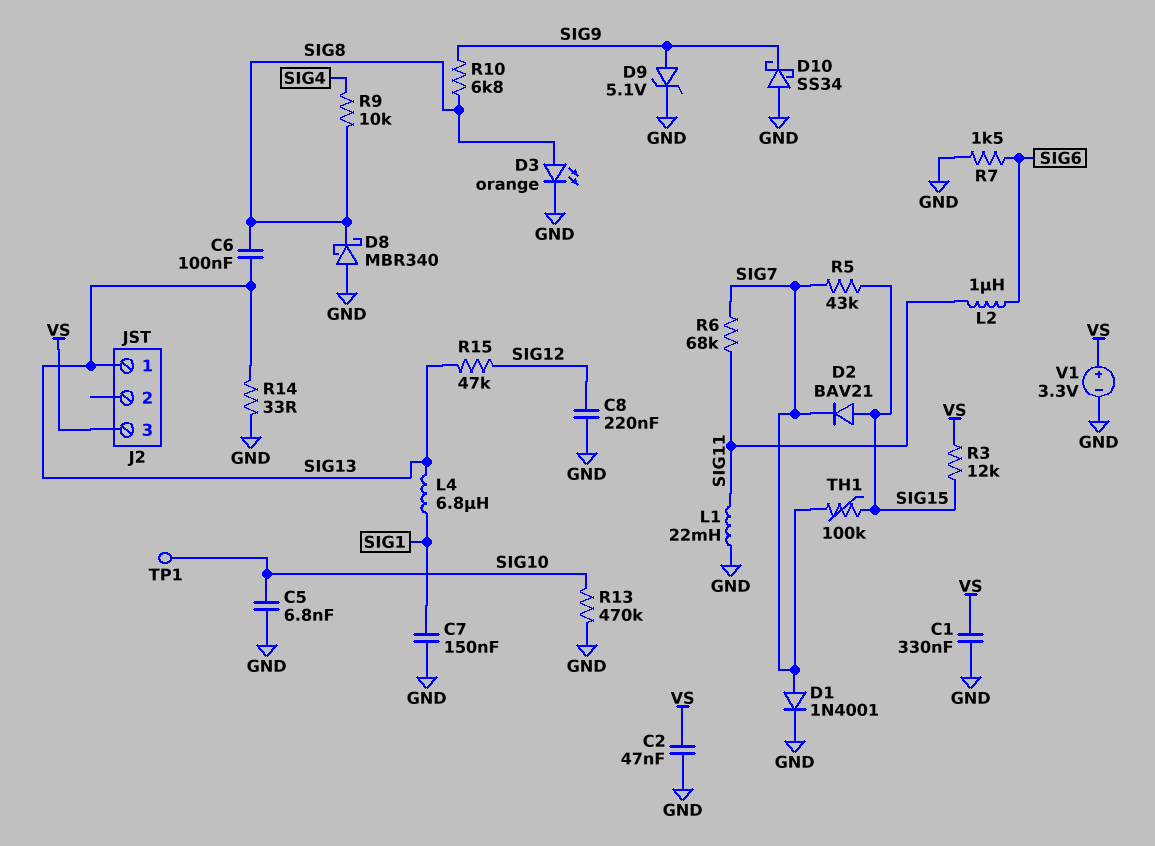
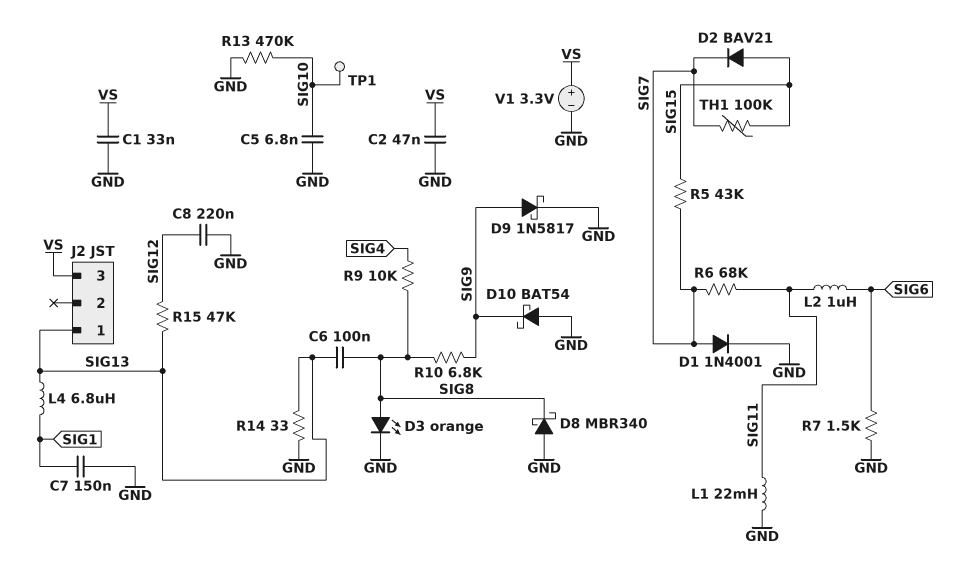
C1: 330nF (GND, VS) -> 33nF (GND, VS)
D9: zener 5.1V (A SIG9, K GND) -> schottky 1N5817 (A SIG9, K GND)
D10: schottky SS34 (A GND, K SIG9) -> schottky BAT54 (A GND, K SIG9)
R3: 12k (SIG15, VS) -> none

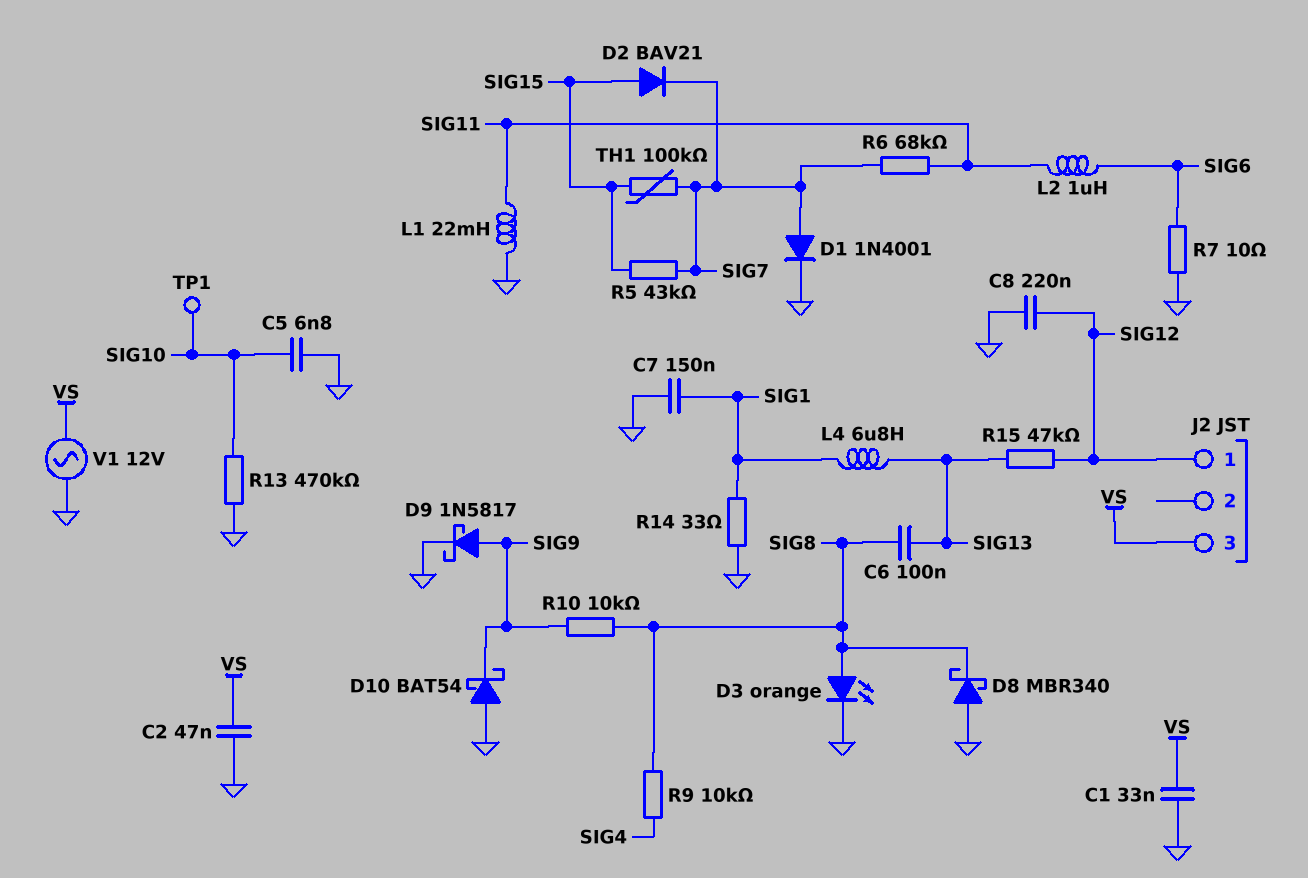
J2 pin 1: SIG13 -> SIG12
R7: 1.5k (GND, SIG6) -> 10 (GND, SIG6)
R10: 6.8k (SIG8, SIG9) -> 10k (SIG8, SIG9)
R14: 33 (GND, SIG13) -> 33 (GND, SIG1)
V1: 3.3V (plus VS, minus GND) -> AC 12V (GND, VS)

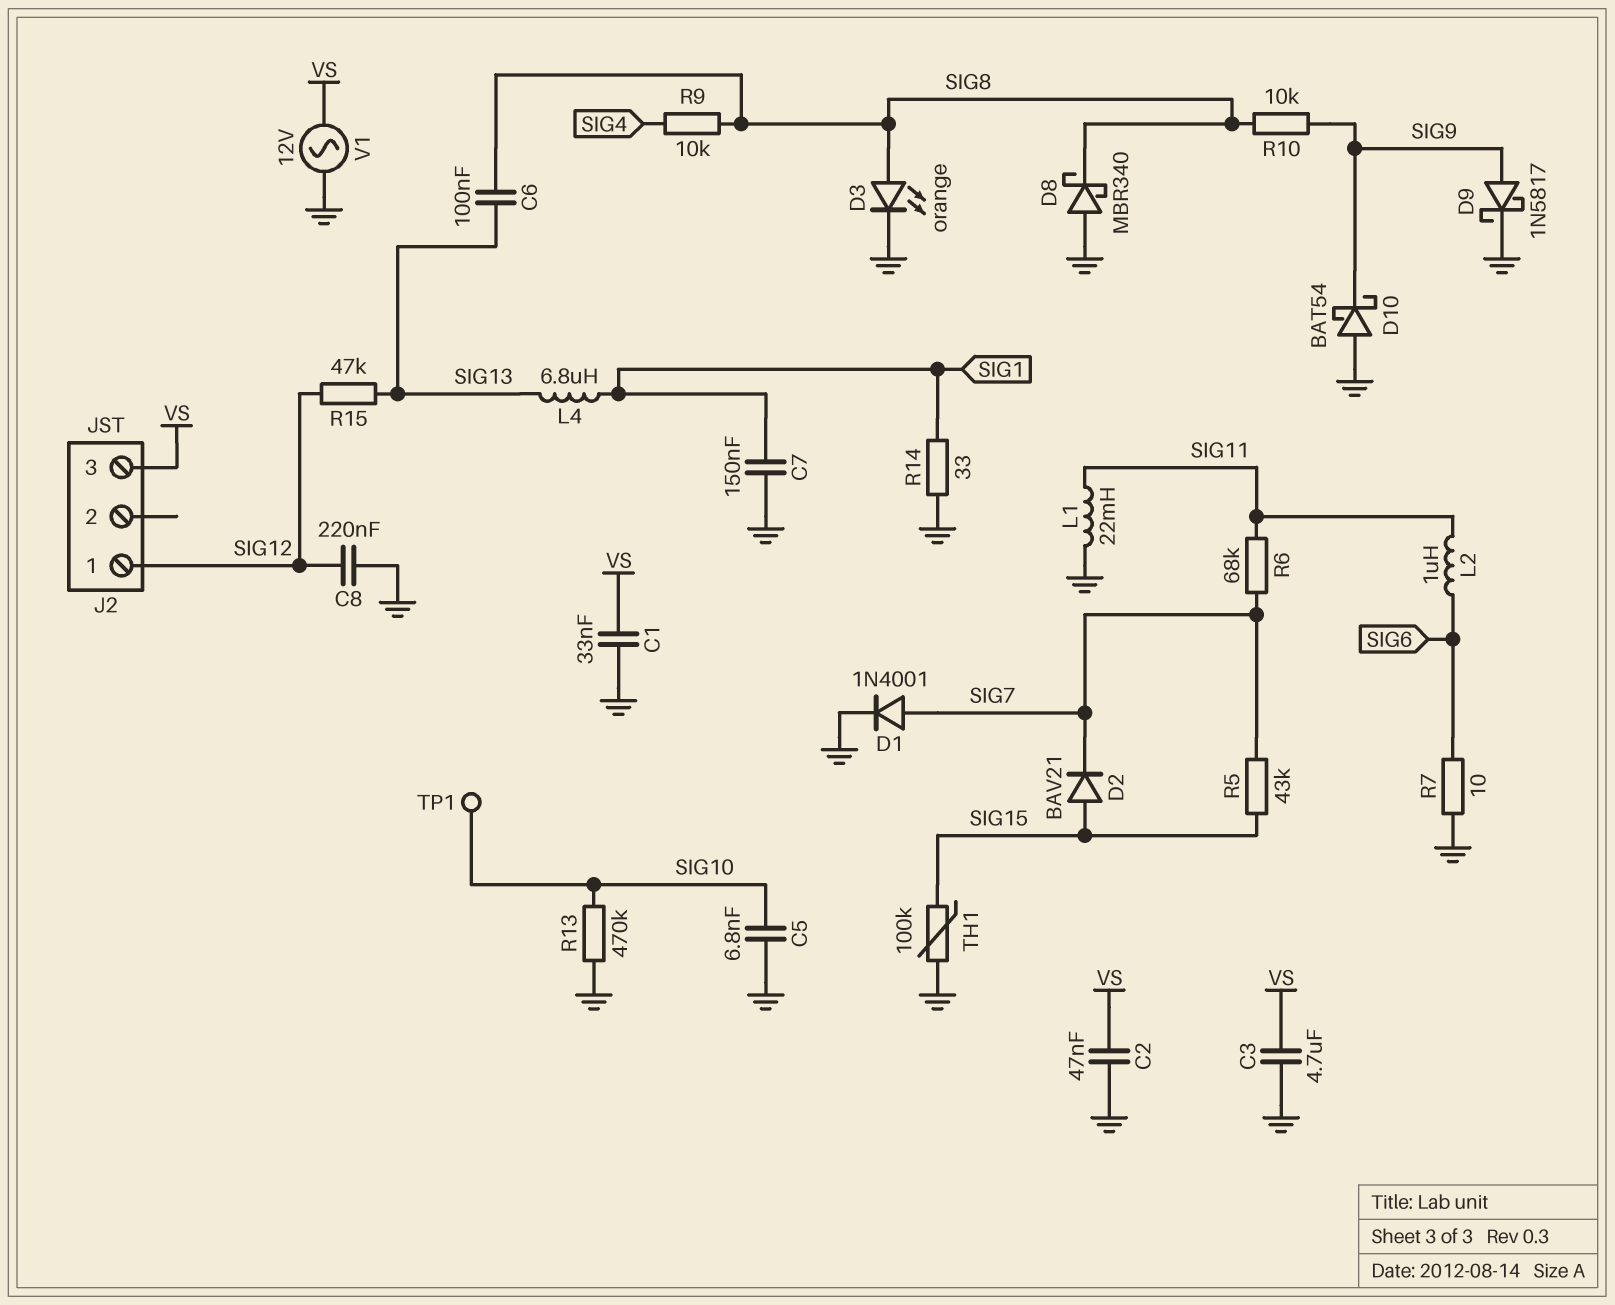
C3: none -> 4.7uF (GND, VS)
TH1: 100k (SIG7, SIG15) -> 100k (GND, SIG15)

